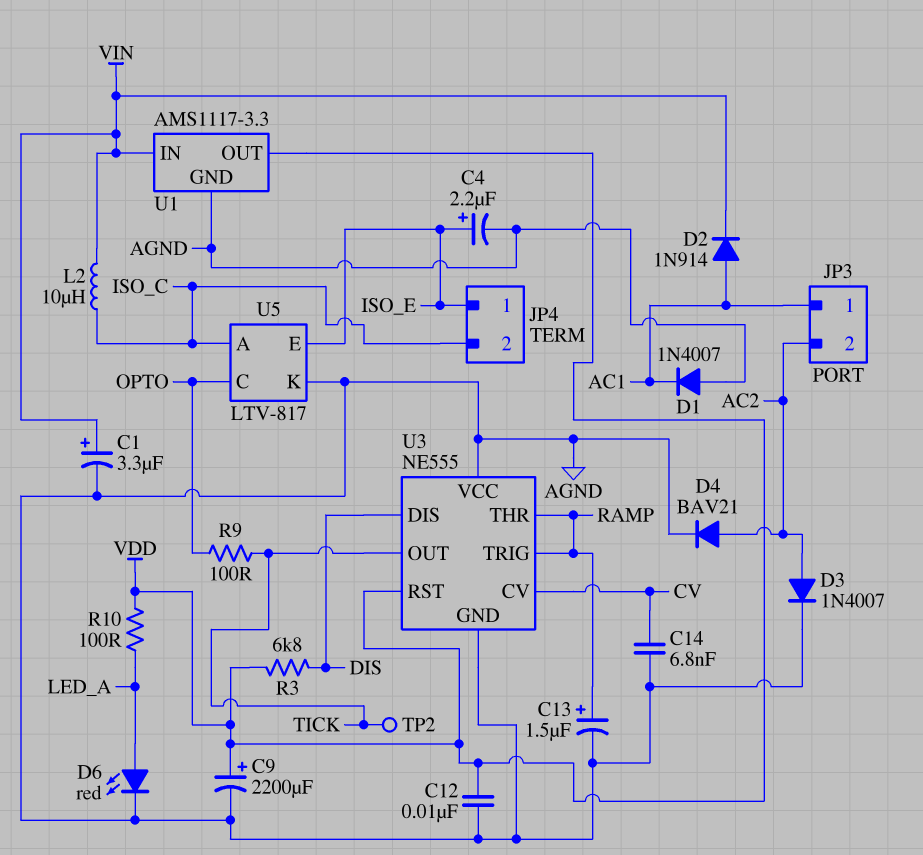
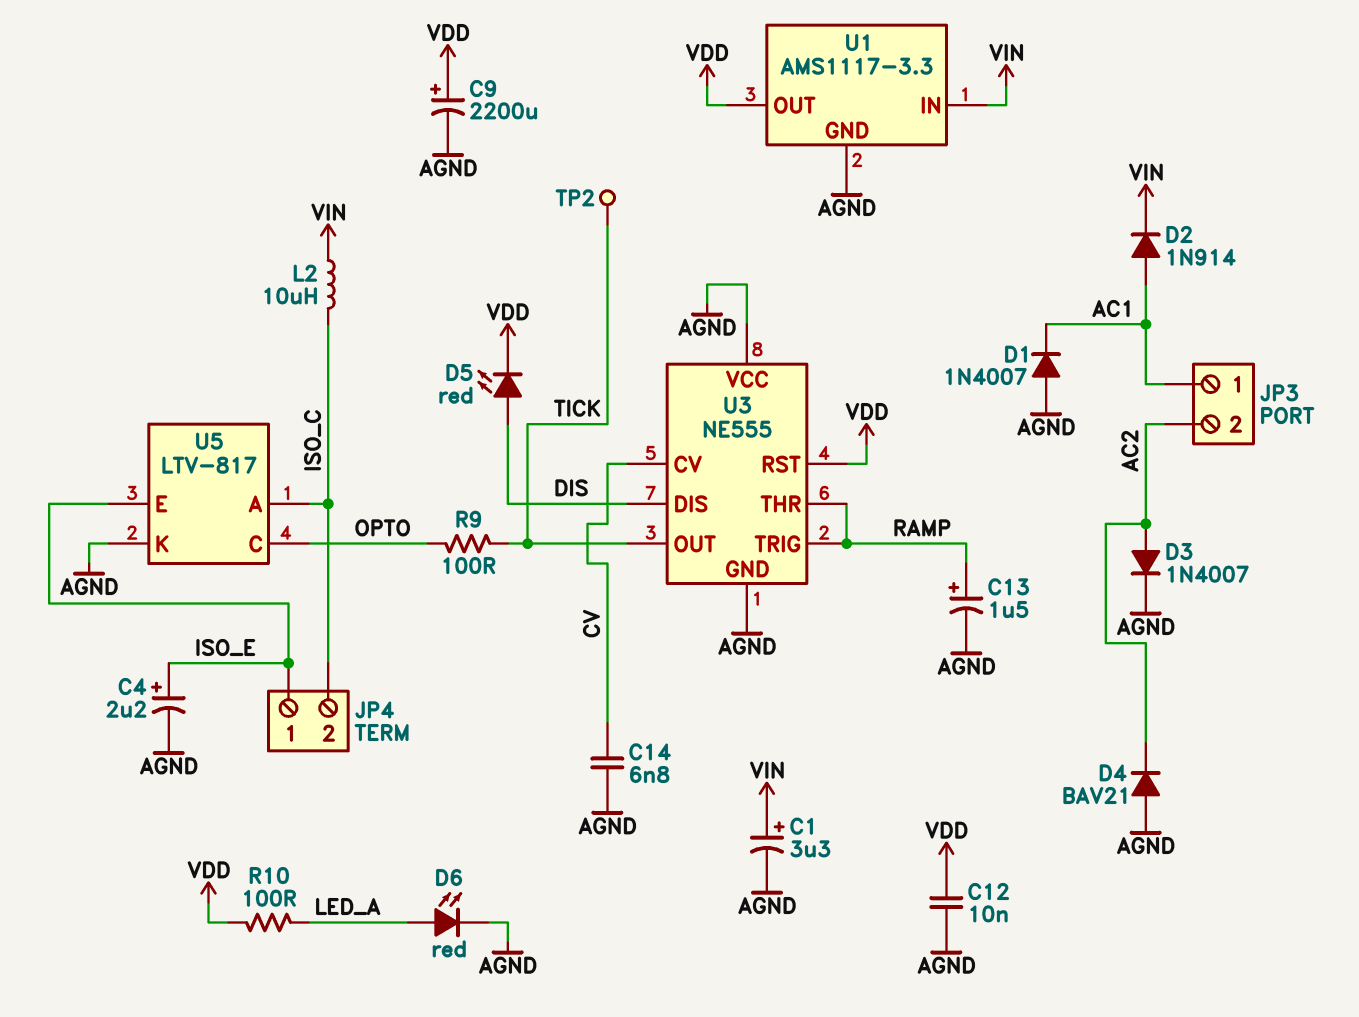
D4: diode BAV21 (A AC2, K AGND) -> diode BAV21 (A AGND, K AC2)
D5: none -> LED red (A DIS, K VDD)
R3: 6.8k (DIS, VDD) -> none

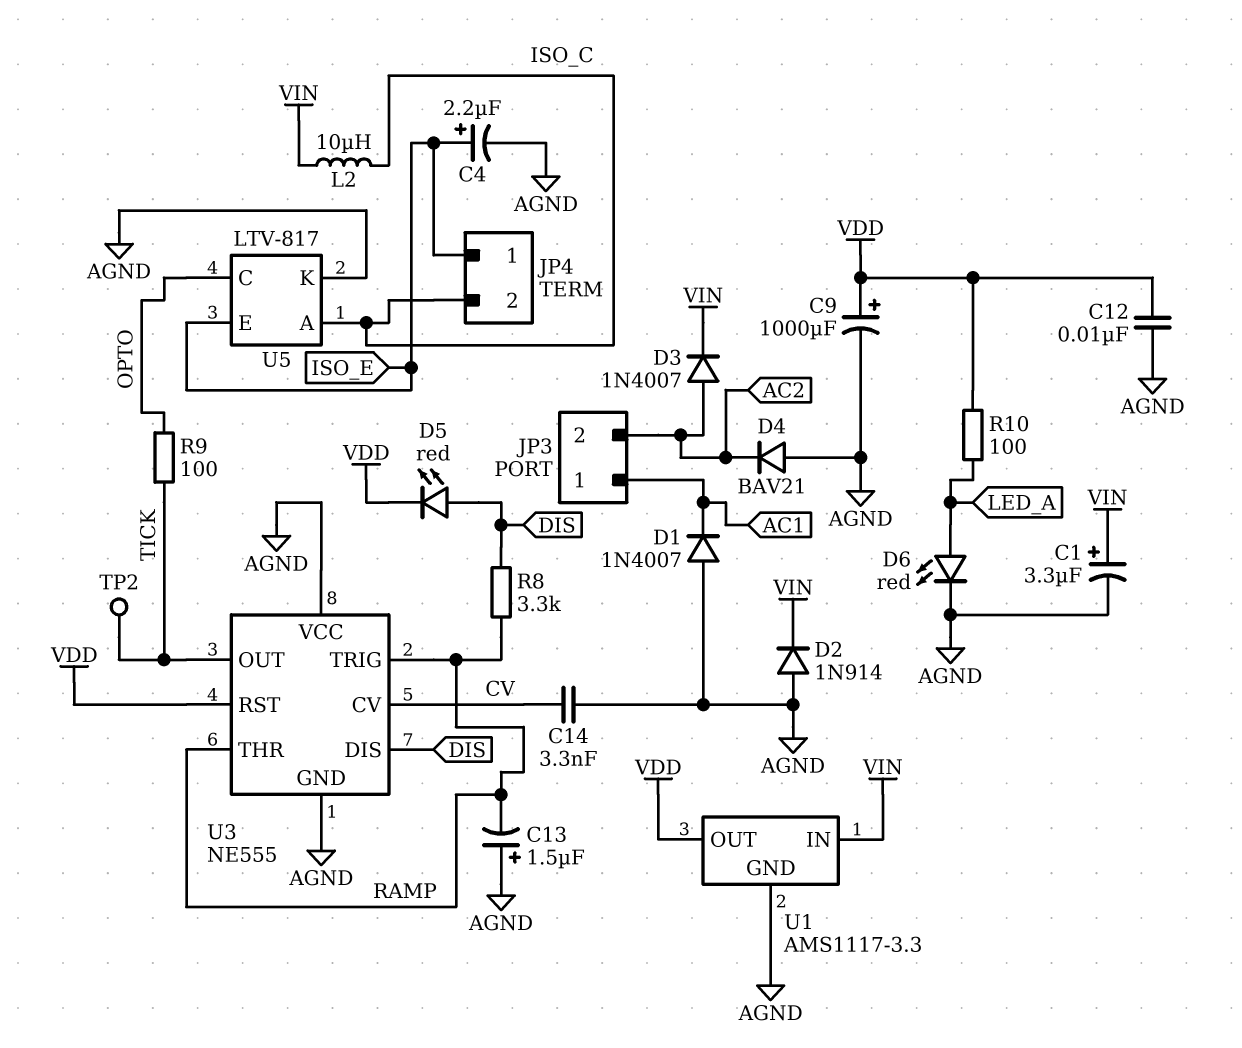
C9: 2200uF (plus VDD, minus AGND) -> 1000uF (plus VDD, minus AGND)
C13: 1.5uF (plus RAMP, minus AGND) -> 1.5uF (plus AGND, minus RAMP)
C14: 6.8nF (AGND, CV) -> 3.3nF (AGND, CV)
D2: diode 1N914 (A AC1, K VIN) -> diode 1N914 (A AGND, K VIN)
D3: diode 1N4007 (A AC2, K AGND) -> diode 1N4007 (A AC2, K VIN)
R8: none -> 3.3k (DIS, RAMP)

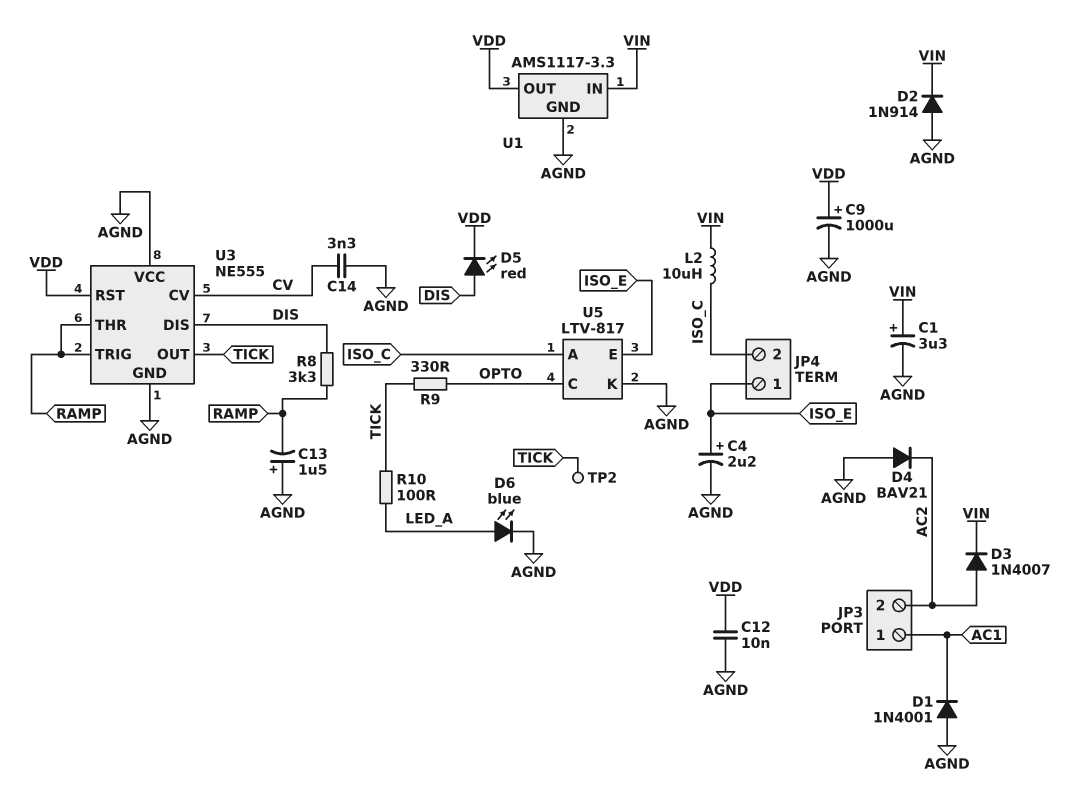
D1: diode 1N4007 (A AGND, K AC1) -> diode 1N4001 (A AGND, K AC1)
D6: LED red (A LED_A, K AGND) -> LED blue (A LED_A, K AGND)
R9: 100 (OPTO, TICK) -> 330 (OPTO, TICK)
R10: 100 (LED_A, VDD) -> 100 (LED_A, TICK)

